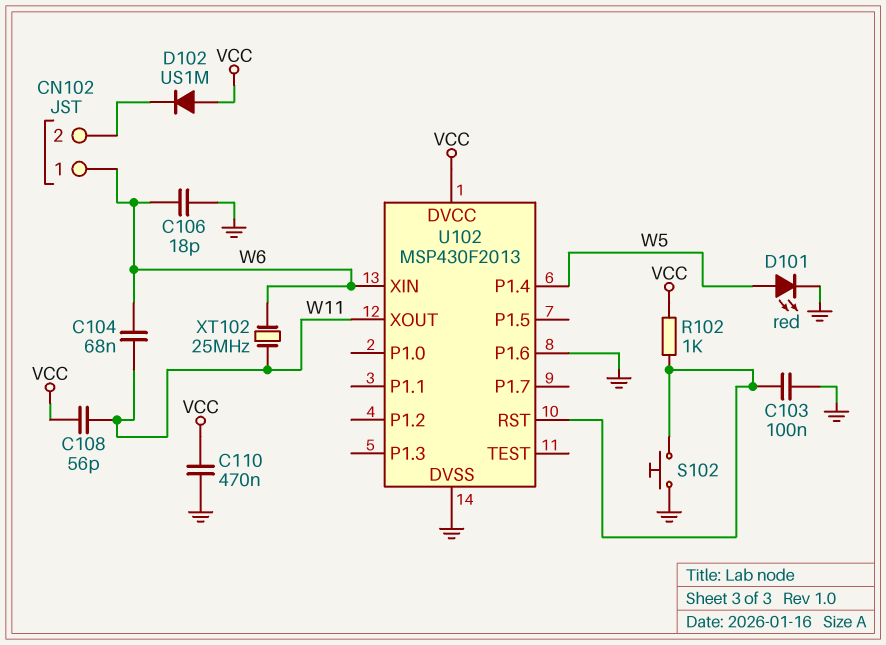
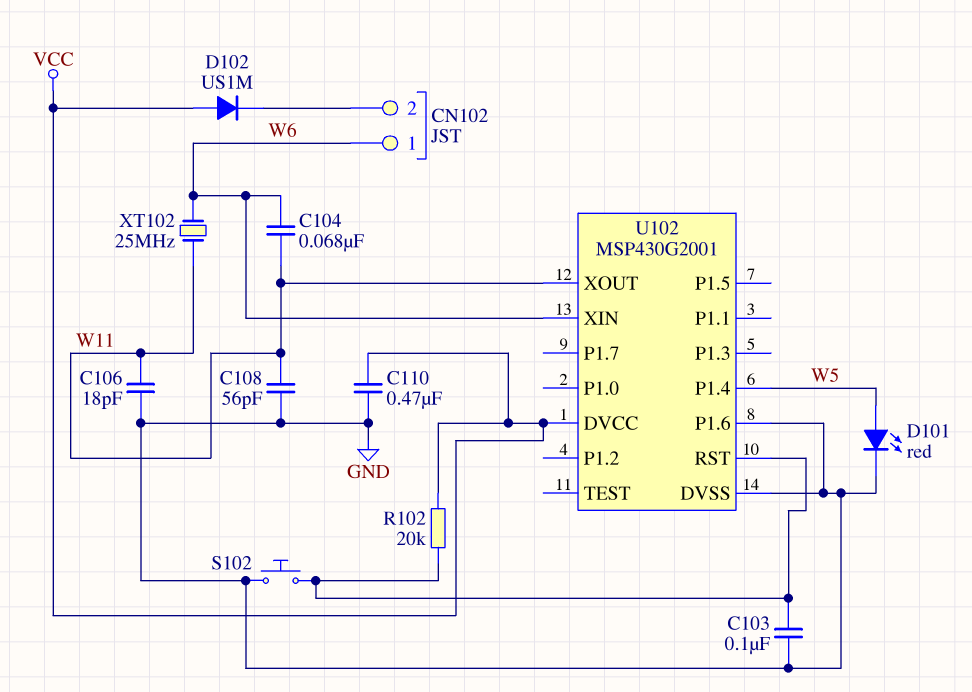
C106: 18pF (GND, W6) -> 18pF (GND, W11)
C108: 56pF (VCC, W11) -> 56pF (GND, W11)
R102: 1k (U102/RST, VCC) -> 20k (U102/RST, VCC)
U102: MSP430F2013 -> MSP430G2001

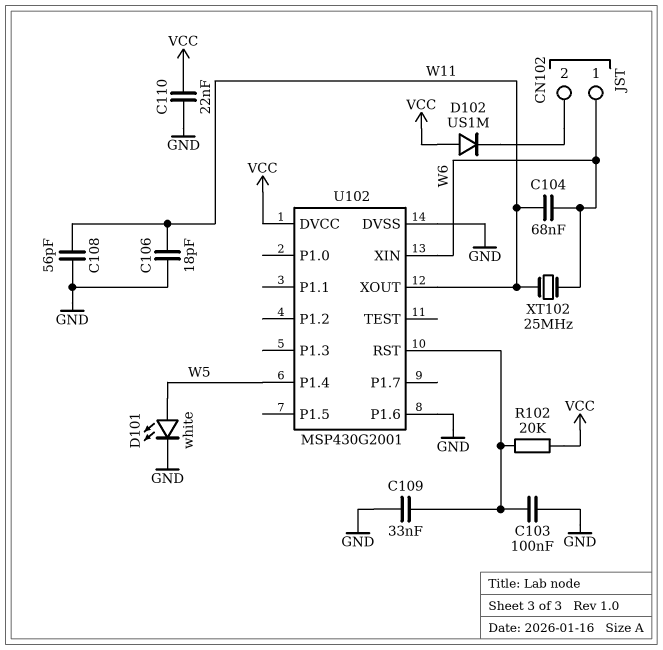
C109: none -> 33nF (GND, U102/RST)
C110: 470nF (GND, VCC) -> 22nF (GND, VCC)
D101: LED red (A W5, K GND) -> LED white (A W5, K GND)
S102: button (GND, U102/RST) -> none

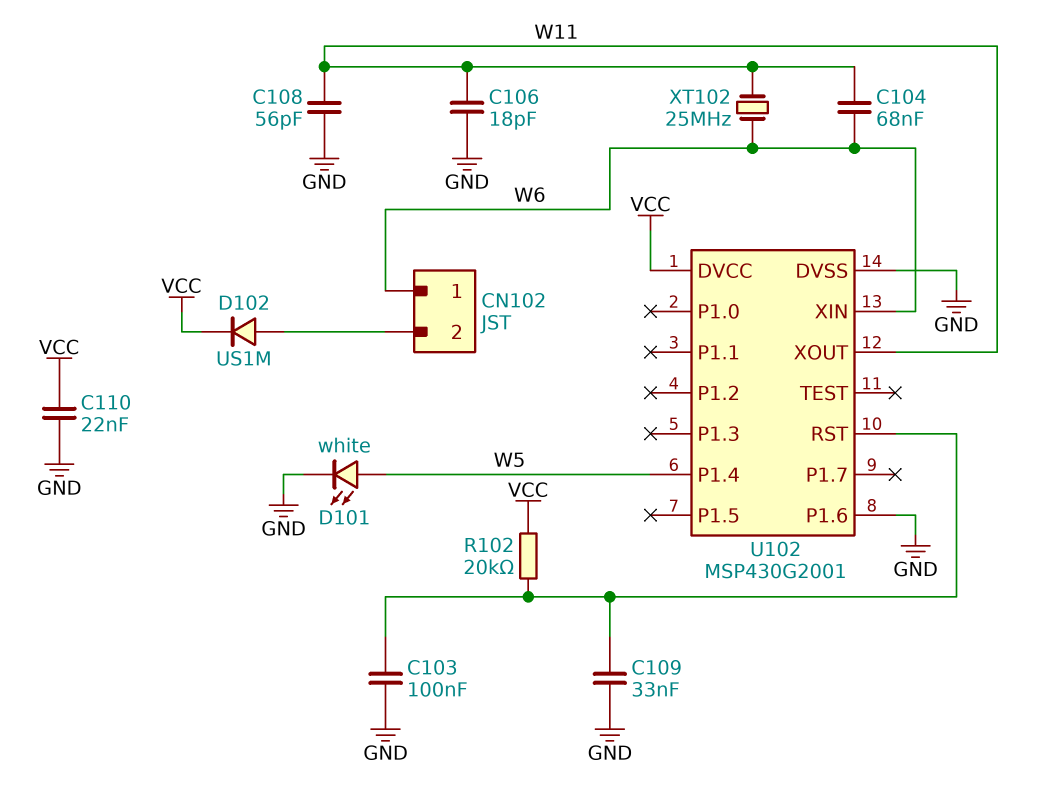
D102: diode US1M (A VCC, K CN102/2) -> diode US1M (A CN102/2, K VCC)

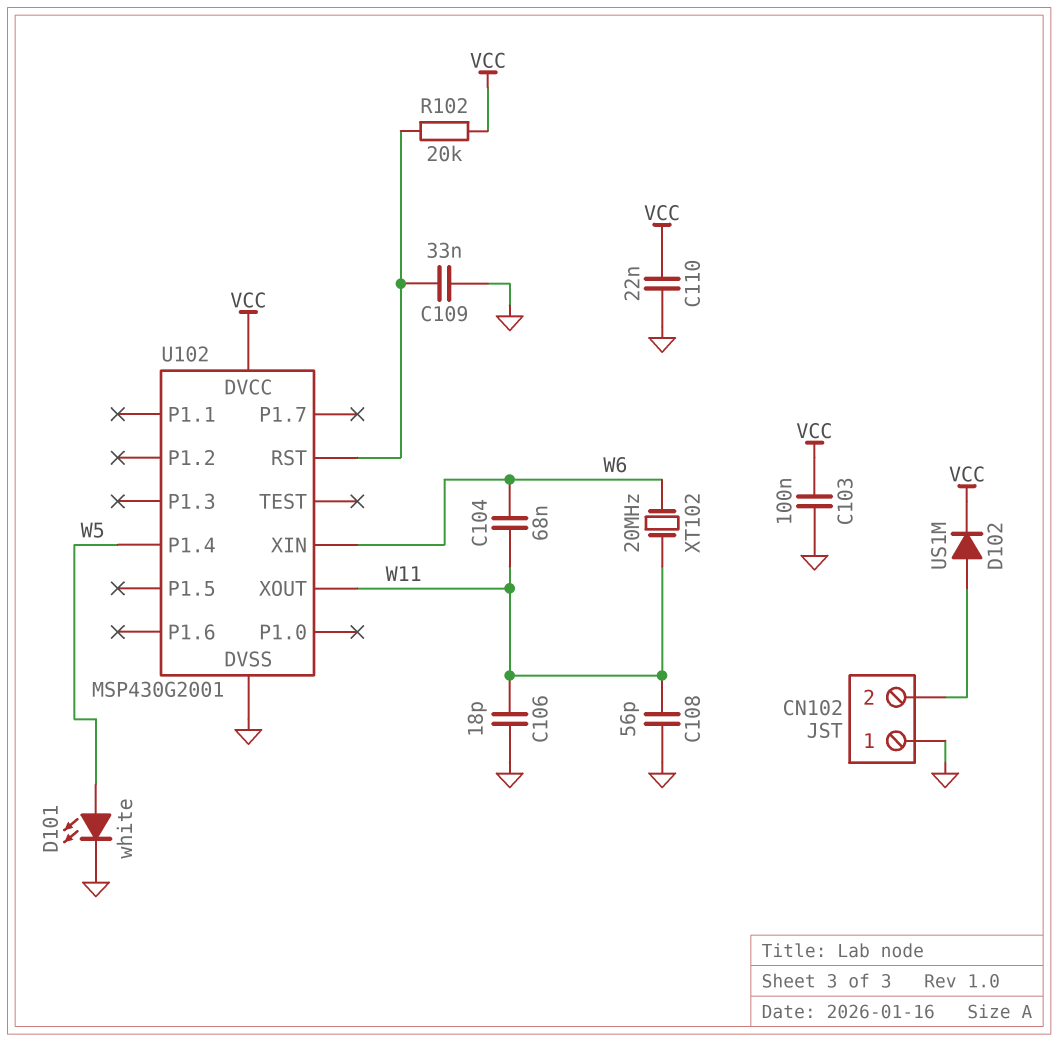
C103: 100nF (GND, U102/RST) -> 100nF (GND, VCC)
CN102 pin 1: W6 -> GND
U102 pin P1.6: GND -> none
XT102: 25MHz (W6, W11) -> 20MHz (W6, W11)

